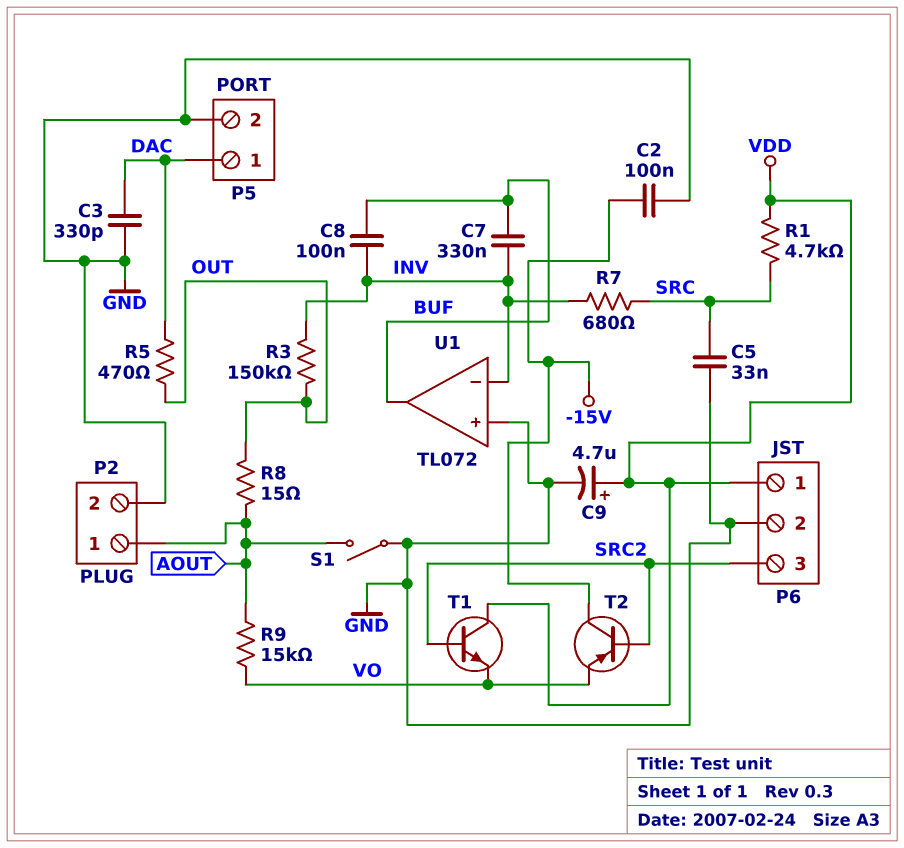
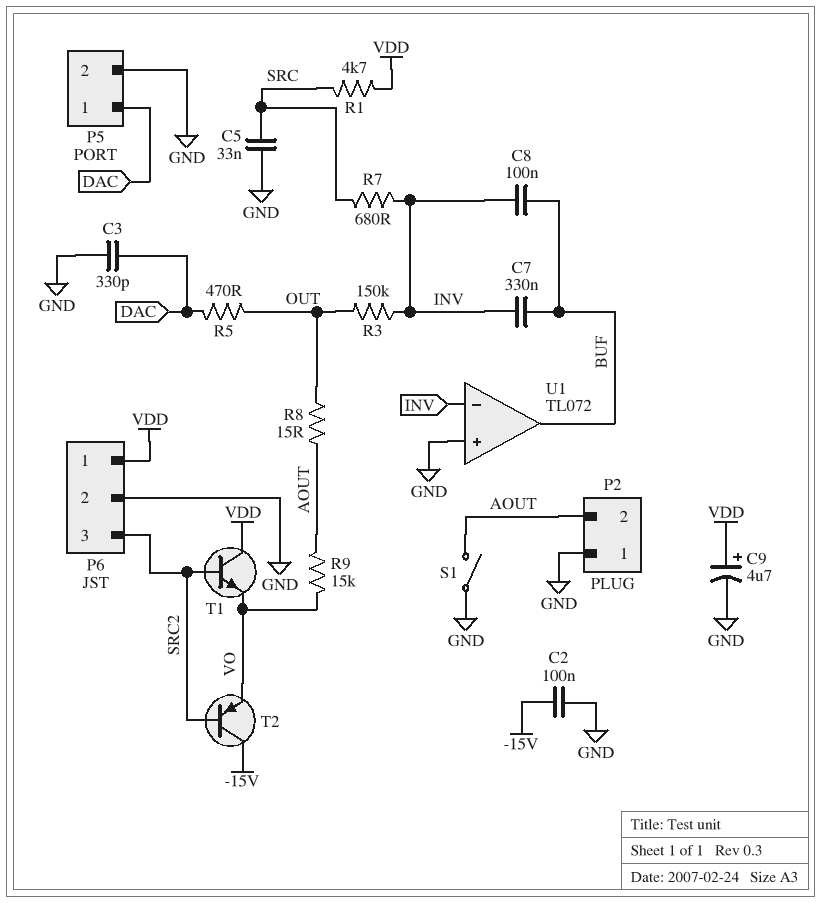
P2 pin 1: AOUT -> GND
P2 pin 2: GND -> AOUT

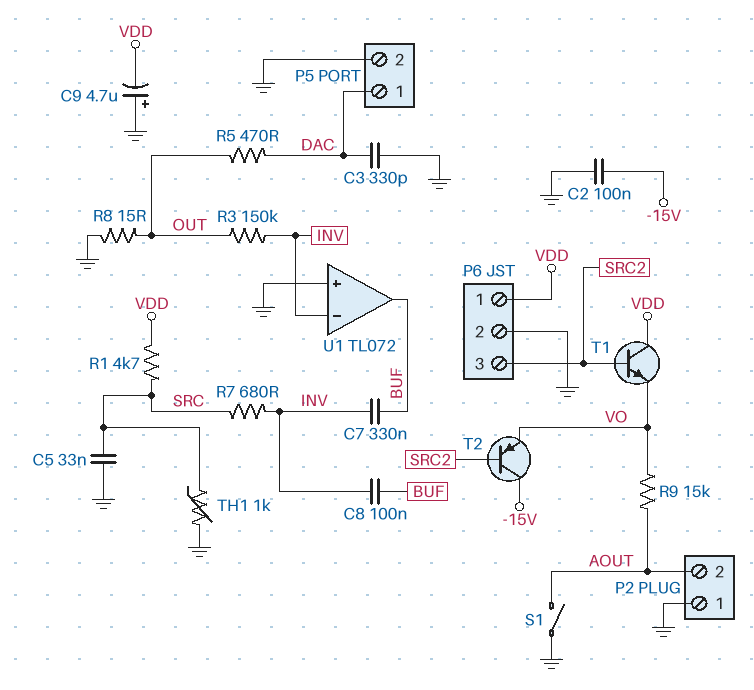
C9: 4.7uF (plus VDD, minus GND) -> 4.7uF (plus GND, minus VDD)
R8: 15 (AOUT, OUT) -> 15 (GND, OUT)
TH1: none -> 1k (GND, SRC)

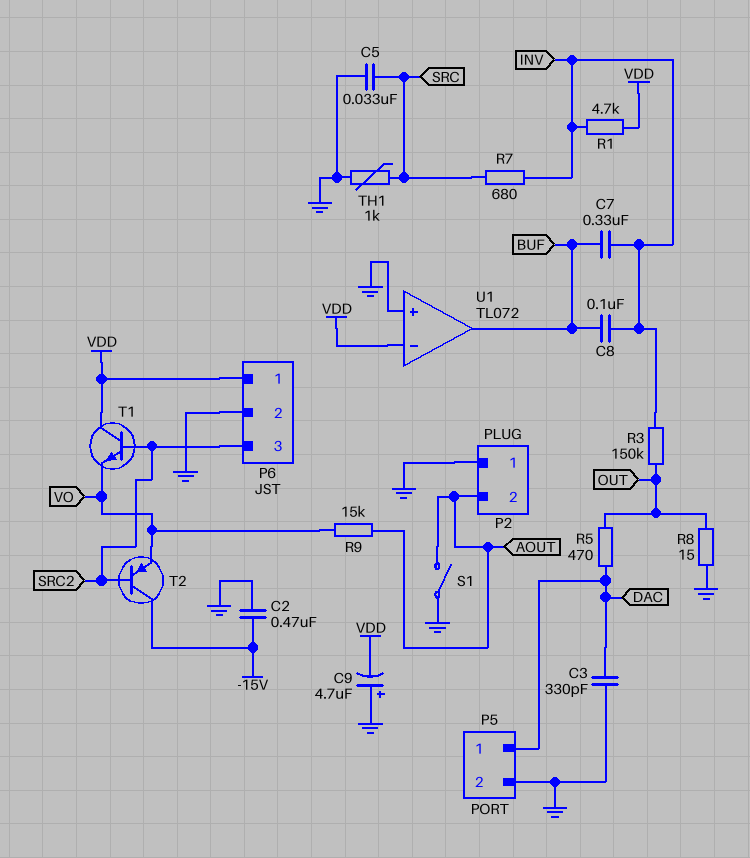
C2: 100nF (-15V, GND) -> 470nF (-15V, GND)
R1: 4.7k (SRC, VDD) -> 4.7k (INV, VDD)
U1 pin in-: INV -> VDD

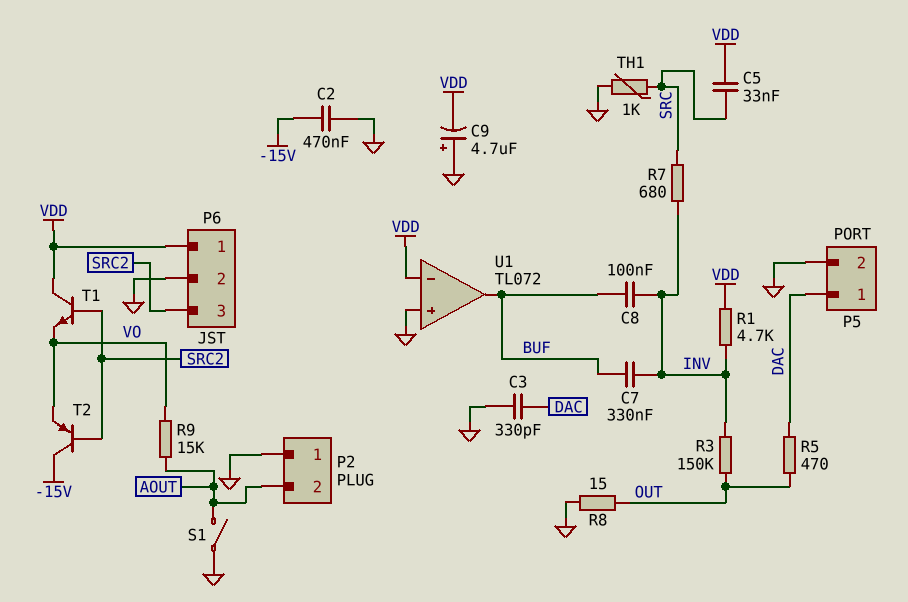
C5: 33nF (GND, SRC) -> 33nF (SRC, VDD)

